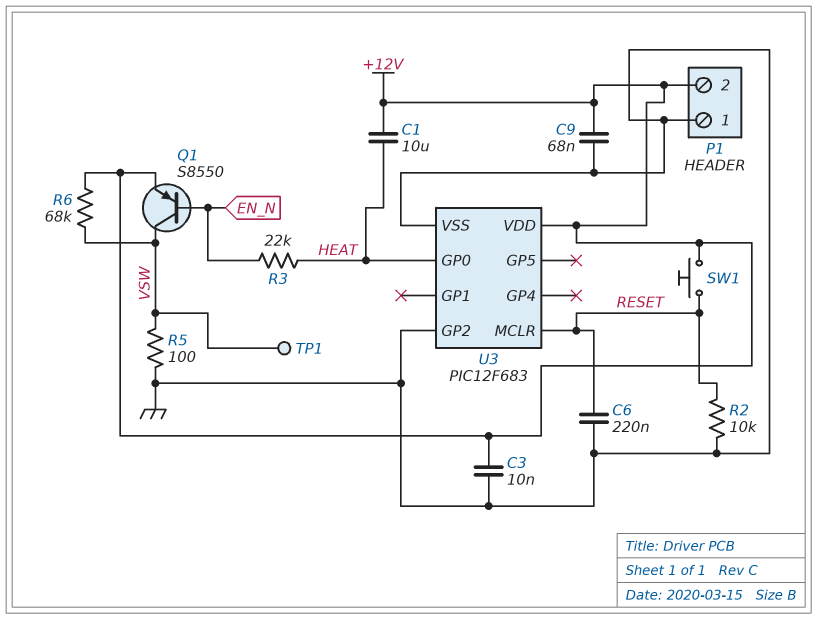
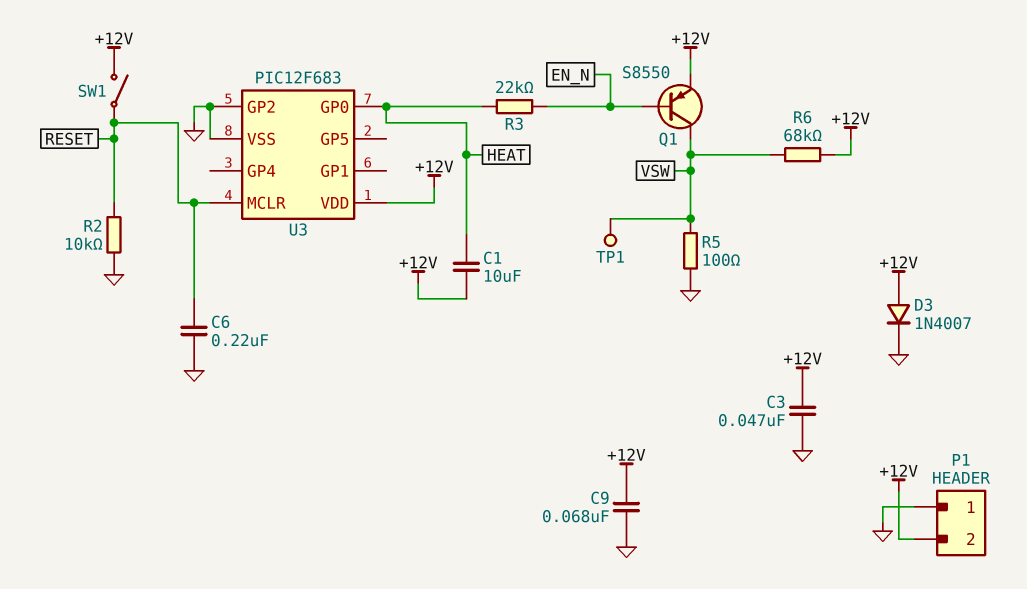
C3: 10nF (+12V, GND) -> 47nF (+12V, GND)
D3: none -> diode 1N4007 (A +12V, K GND)
SW1: button (+12V, RESET) -> switch (+12V, RESET)

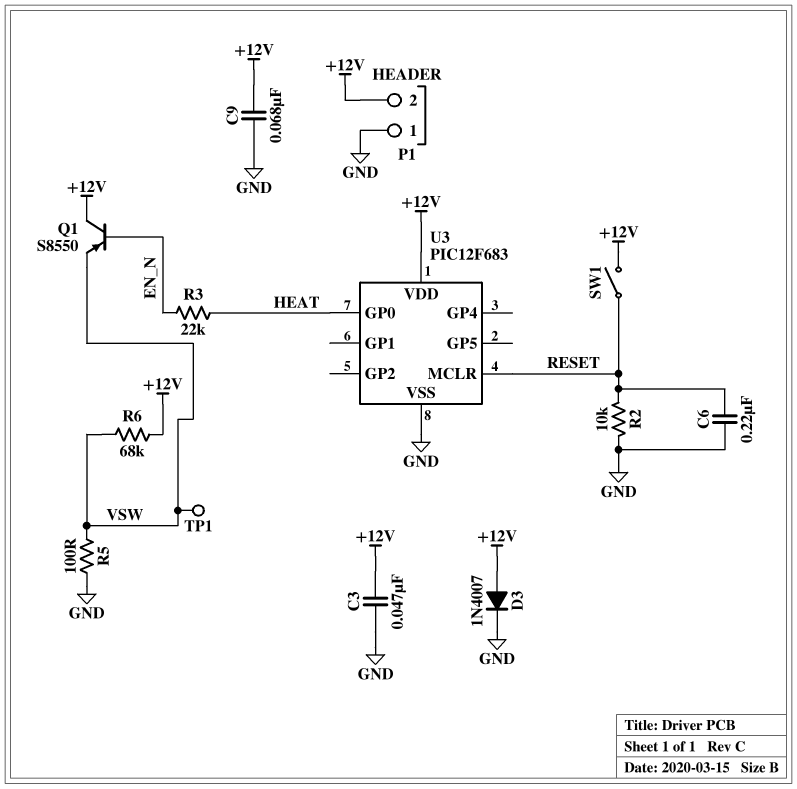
C1: 10uF (+12V, HEAT) -> none
Q1: PNP S8550 (B EN_N, C VSW, E +12V) -> PNP S8550 (B EN_N, C +12V, E VSW)
U3 pin GP2: GND -> none

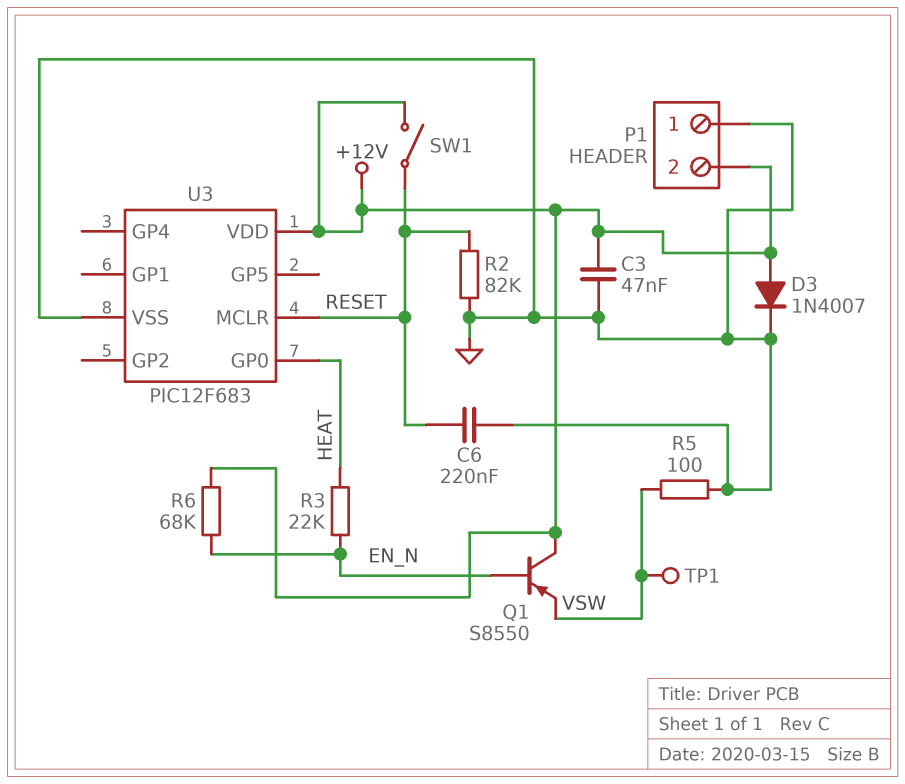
C9: 68nF (+12V, GND) -> none
R2: 10k (GND, RESET) -> 82k (GND, RESET)
R6: 68k (+12V, VSW) -> 68k (+12V, EN_N)

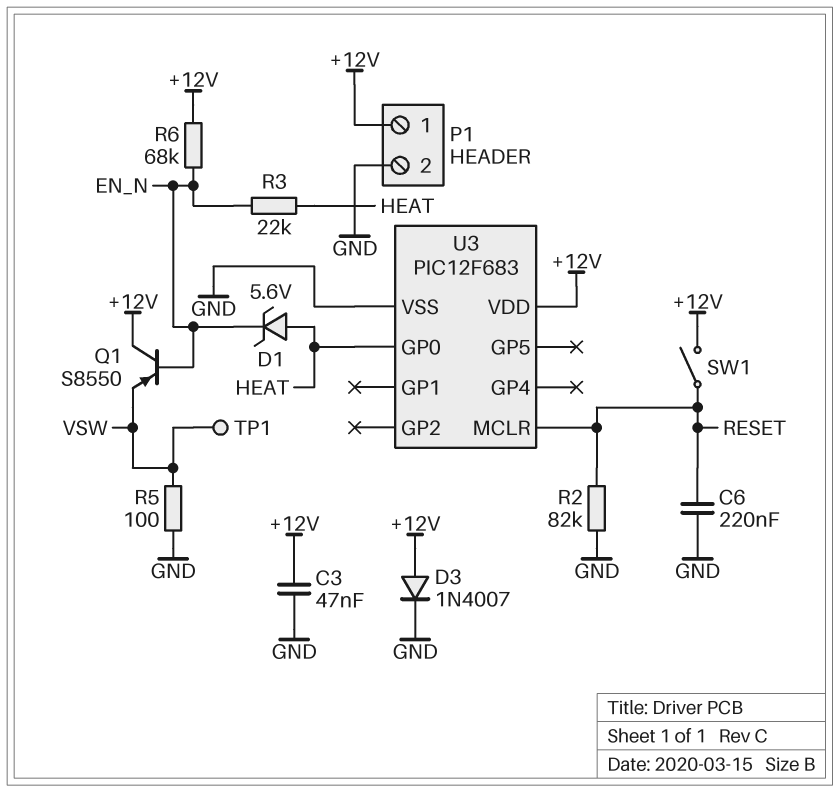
D1: none -> zener 5.6V (A HEAT, K EN_N)
P1 pin 1: GND -> +12V
P1 pin 2: +12V -> GND

